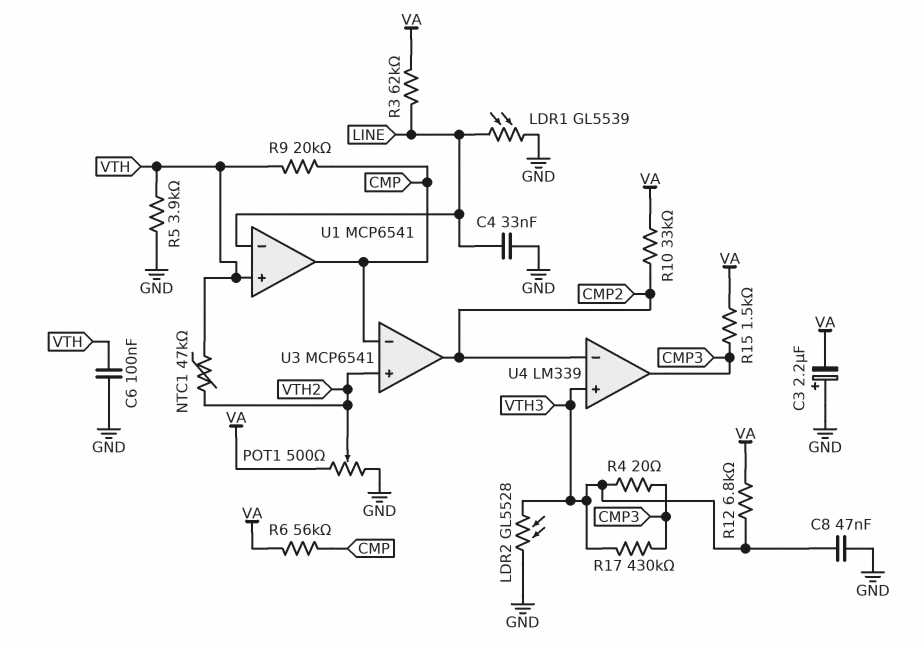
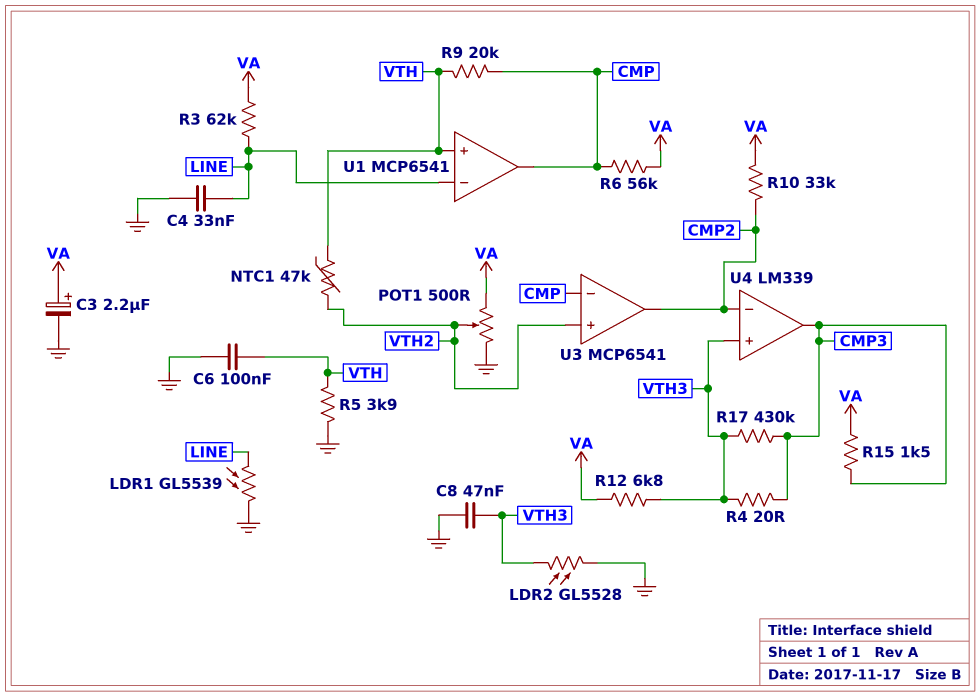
C3: 2.2uF (plus GND, minus VA) -> 2.2uF (plus VA, minus GND)

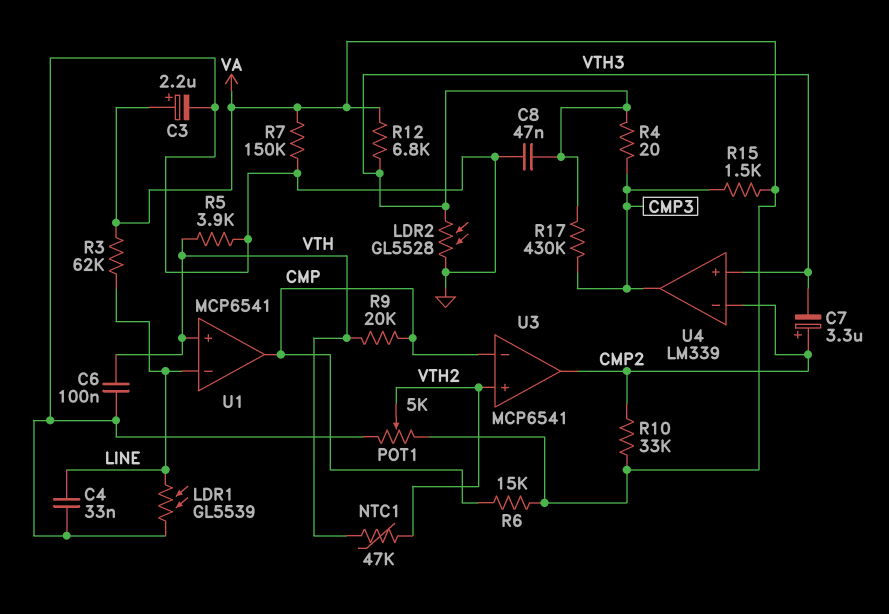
C7: none -> 3.3uF (plus CMP2, minus VTH3)
POT1: 500 (GND, VA, wiper VTH2) -> 5k (GND, VA, wiper VTH2)
R6: 56k (CMP, VA) -> 15k (CMP, VA)
R7: none -> 150k (GND, VA)

